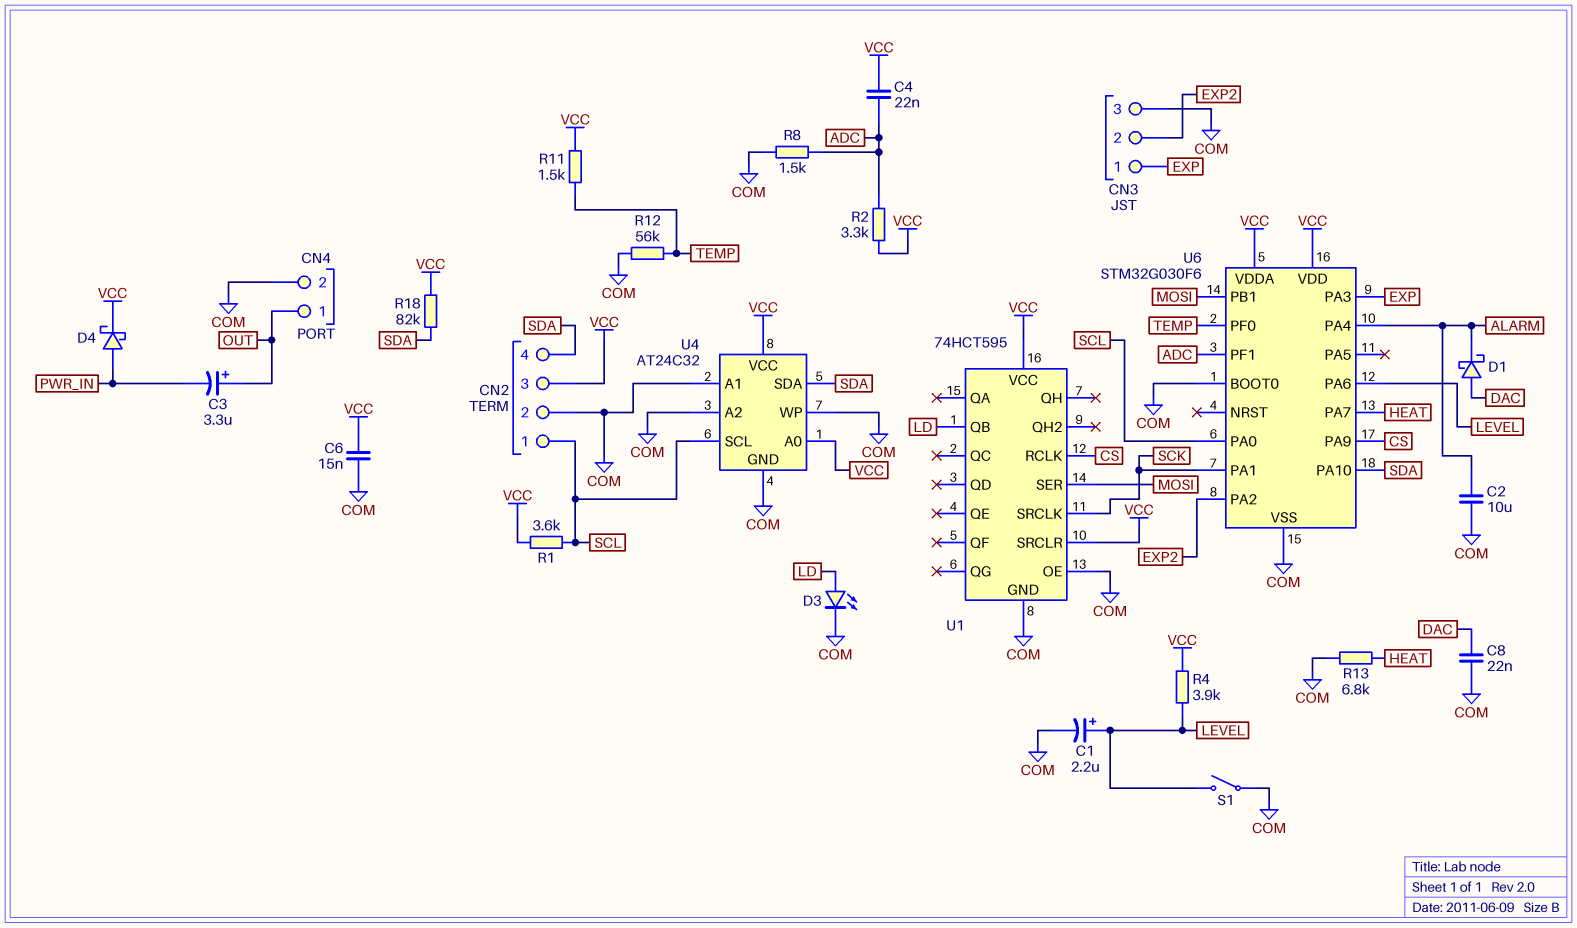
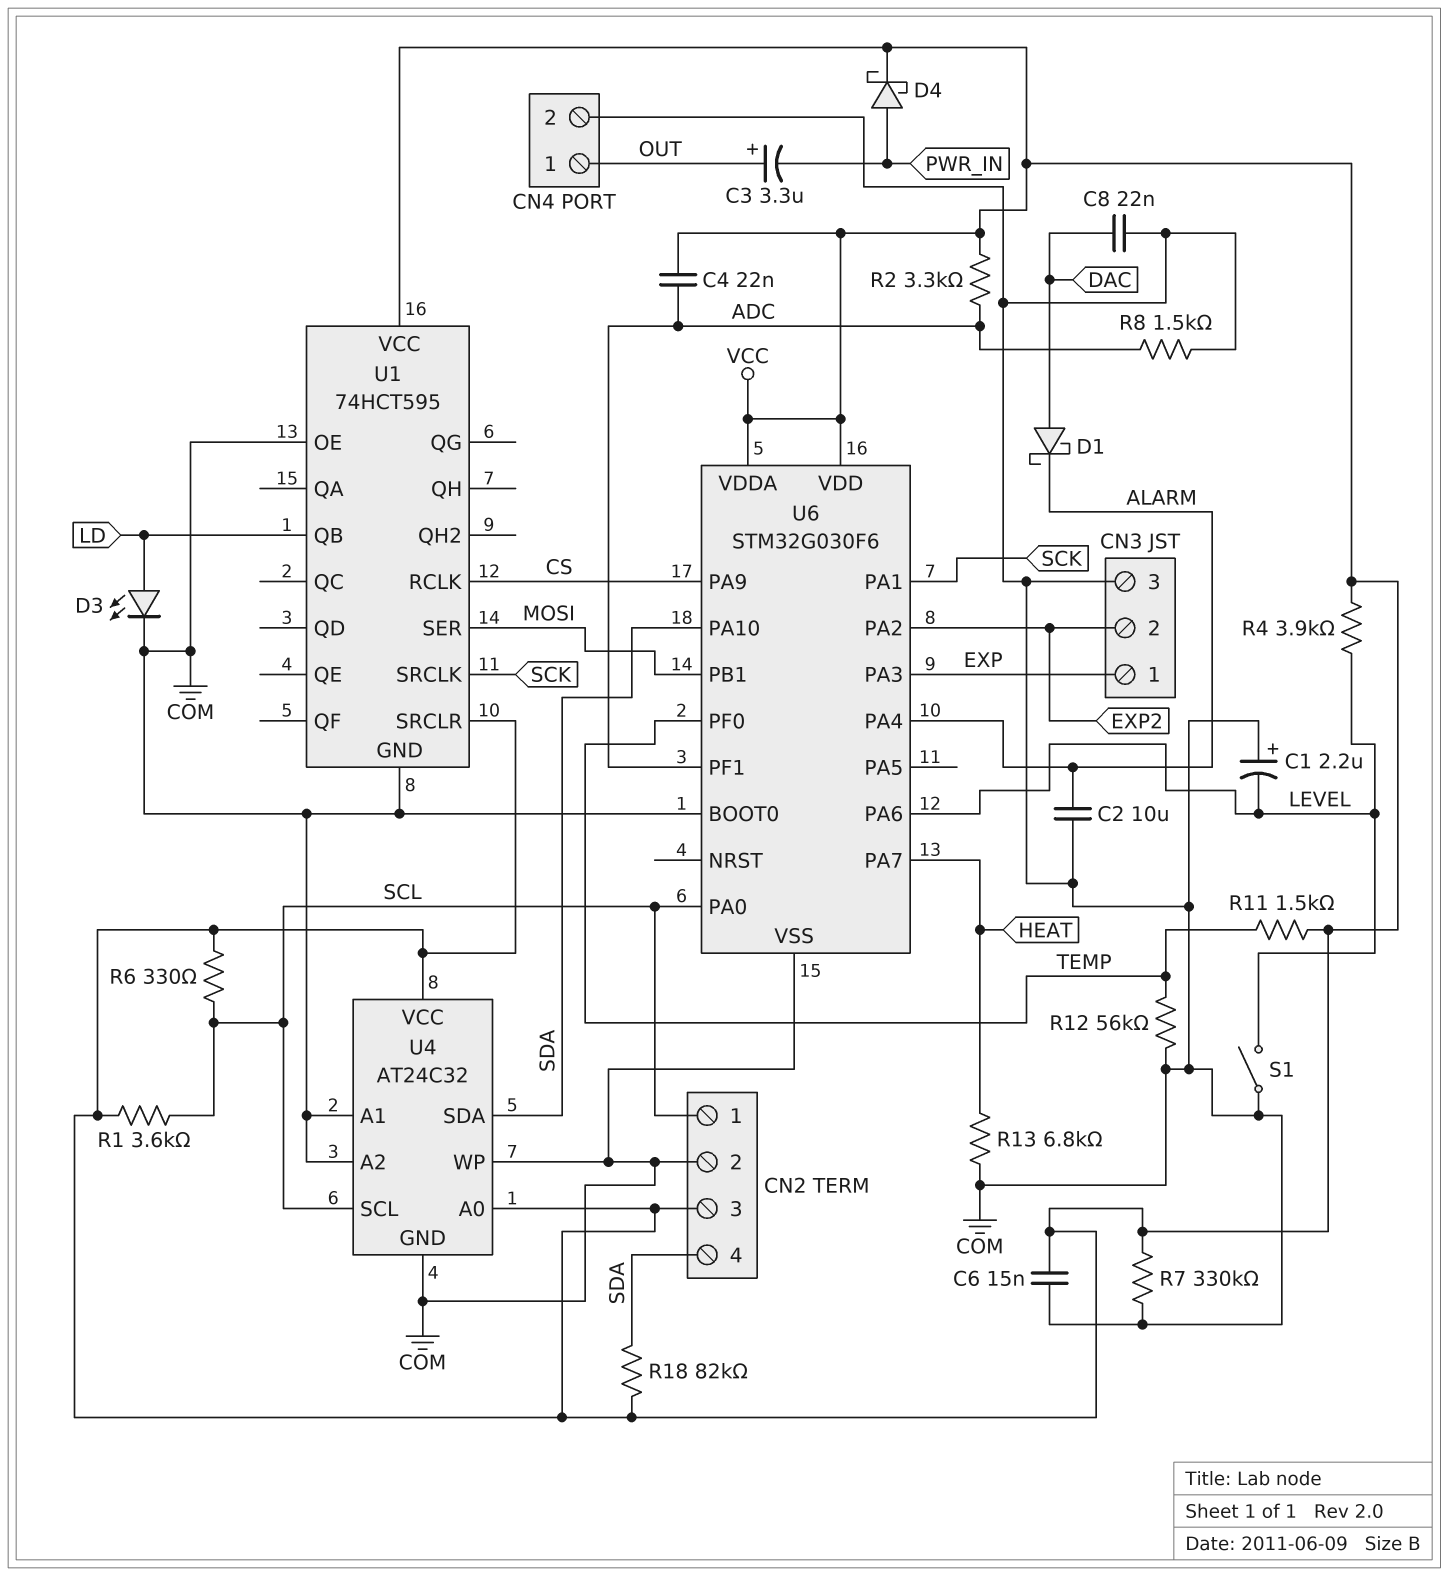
C1: 2.2uF (plus LEVEL, minus COM) -> 2.2uF (plus COM, minus LEVEL)
R6: none -> 330 (SCL, VCC)
R7: none -> 330k (COM, VCC)

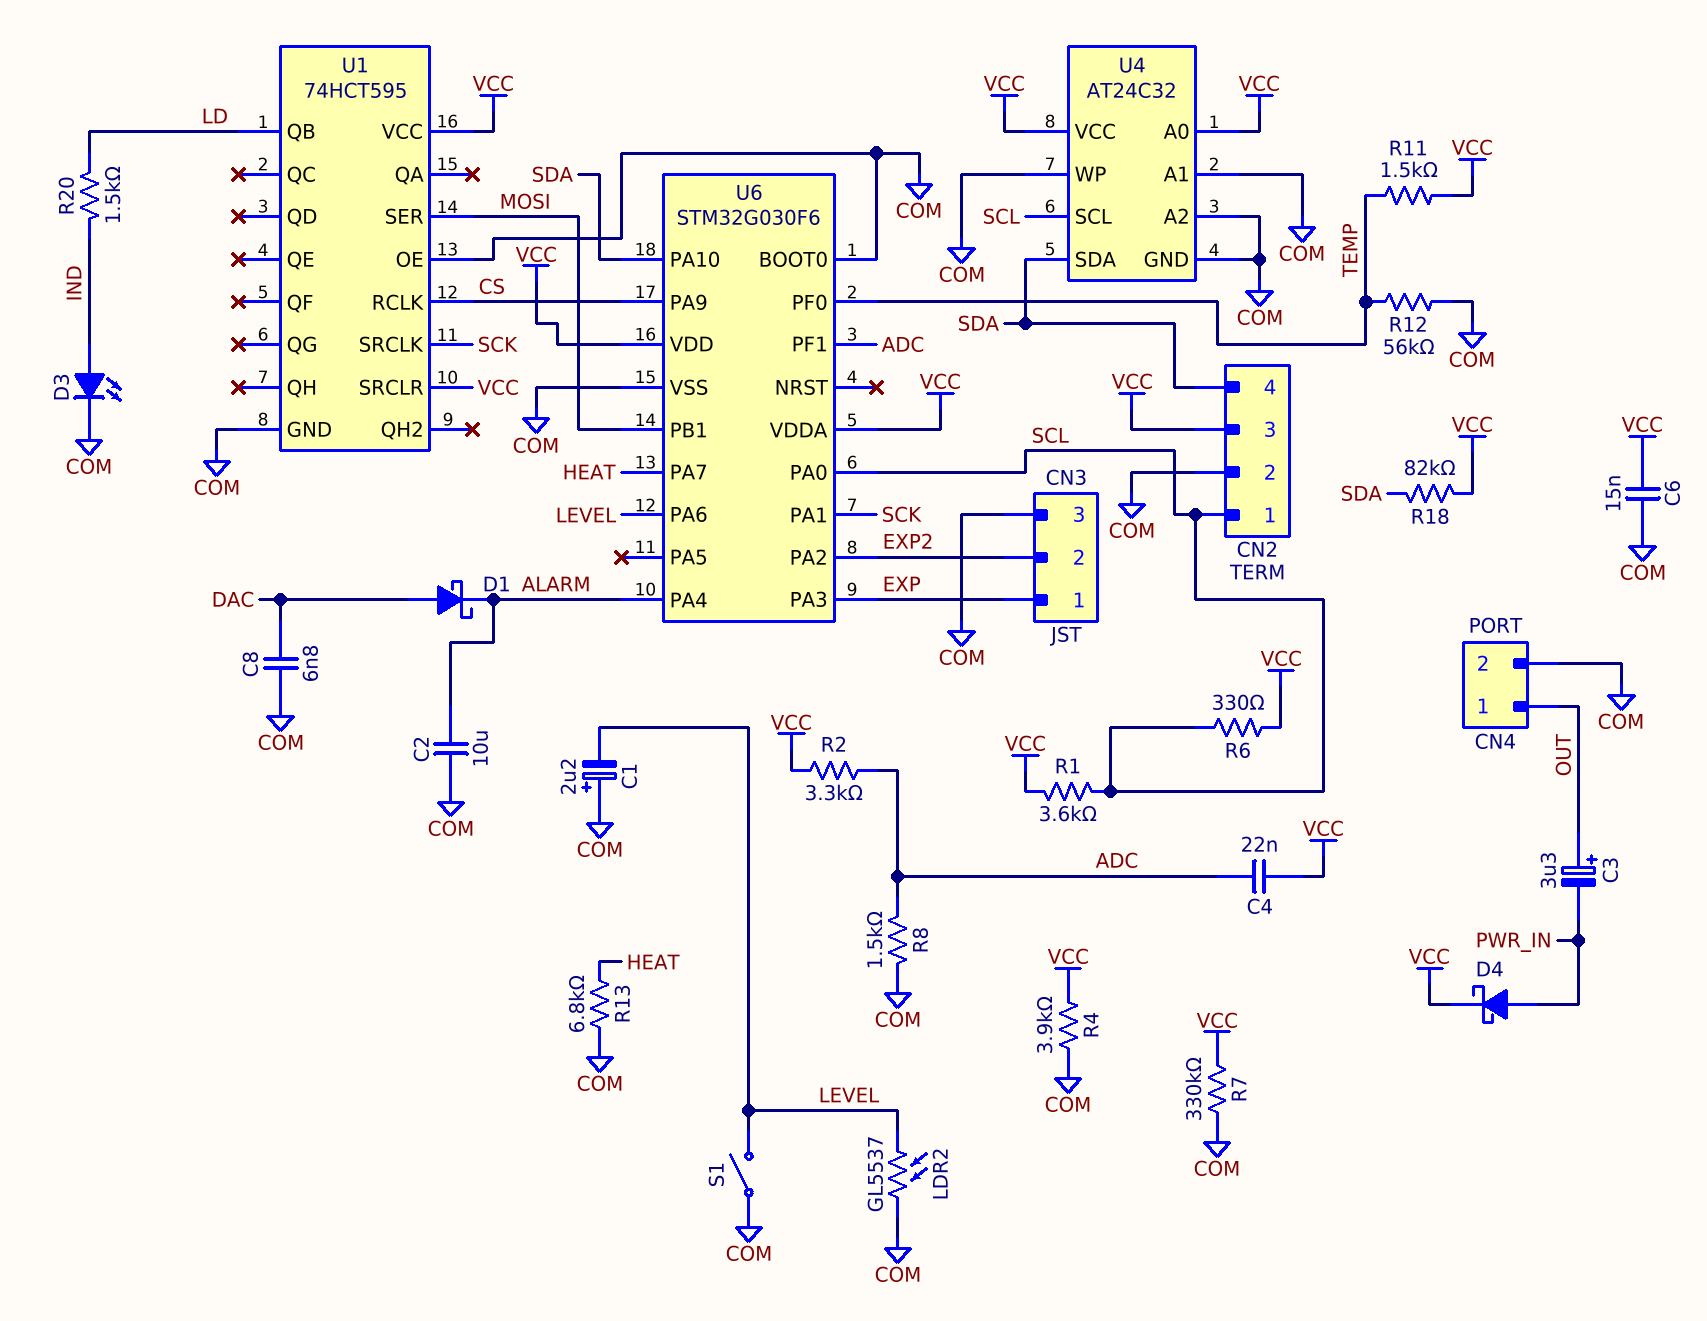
C8: 22nF (COM, DAC) -> 6.8nF (COM, DAC)
D3: LED (A LD, K COM) -> LED (A IND, K COM)
LDR2: none -> GL5537 (COM, LEVEL)
R4: 3.9k (LEVEL, VCC) -> 3.9k (COM, VCC)
R20: none -> 1.5k (IND, LD)

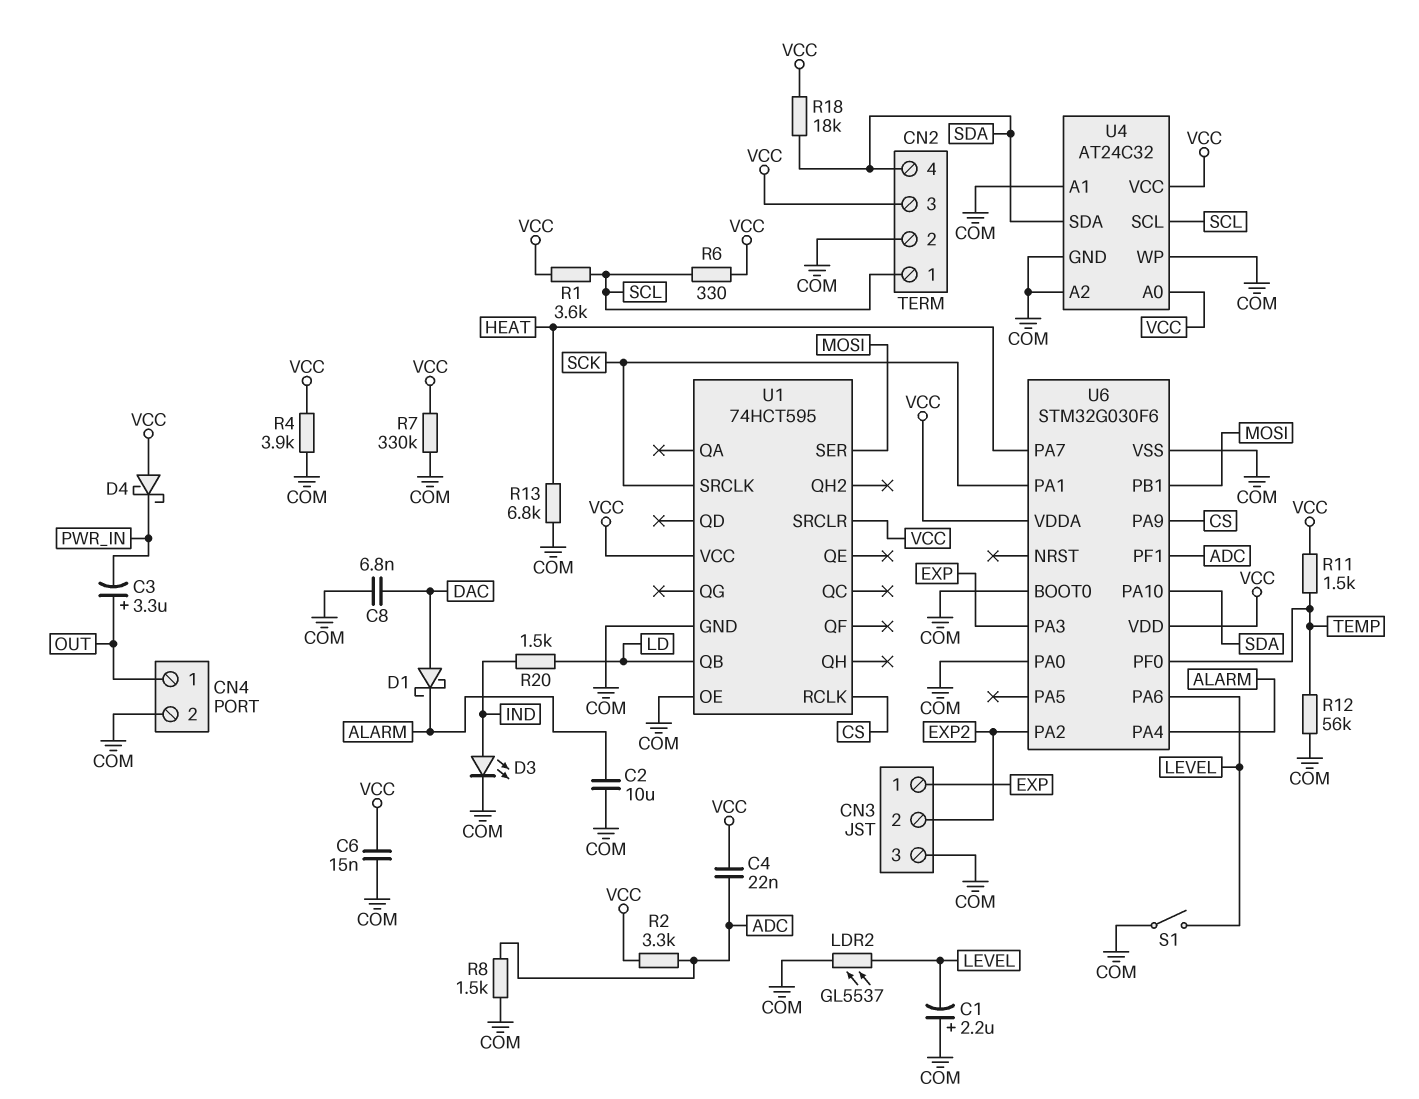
D4: schottky (A PWR_IN, K VCC) -> schottky (A VCC, K PWR_IN)
R18: 82k (SDA, VCC) -> 18k (SDA, VCC)
U6 pin PA0: SCL -> COM

